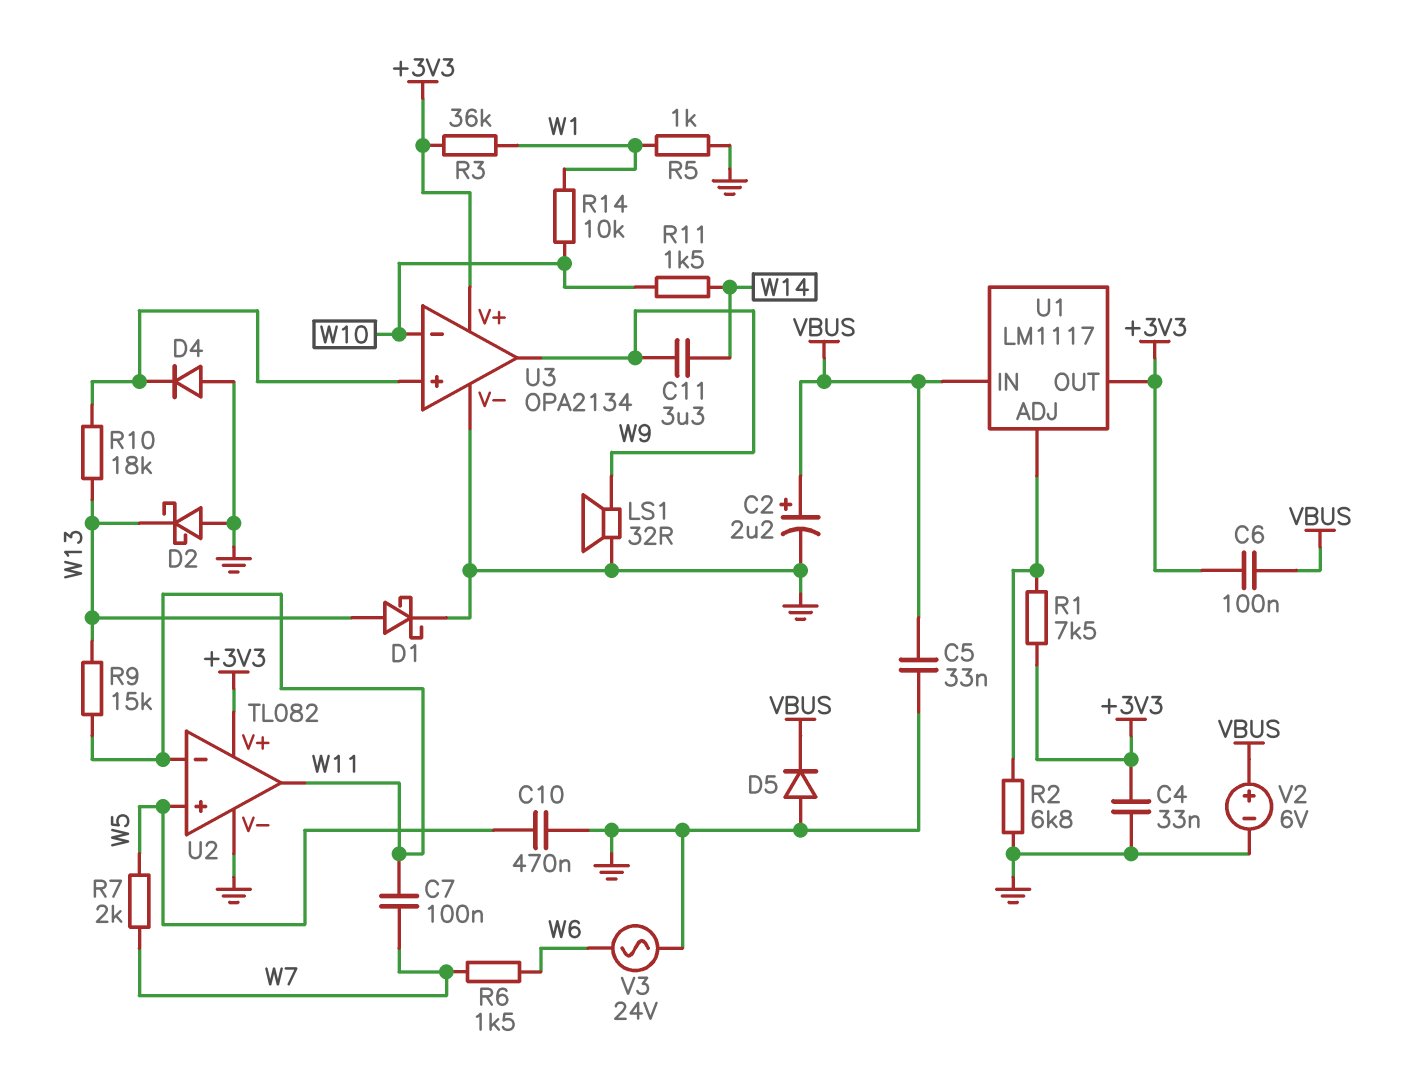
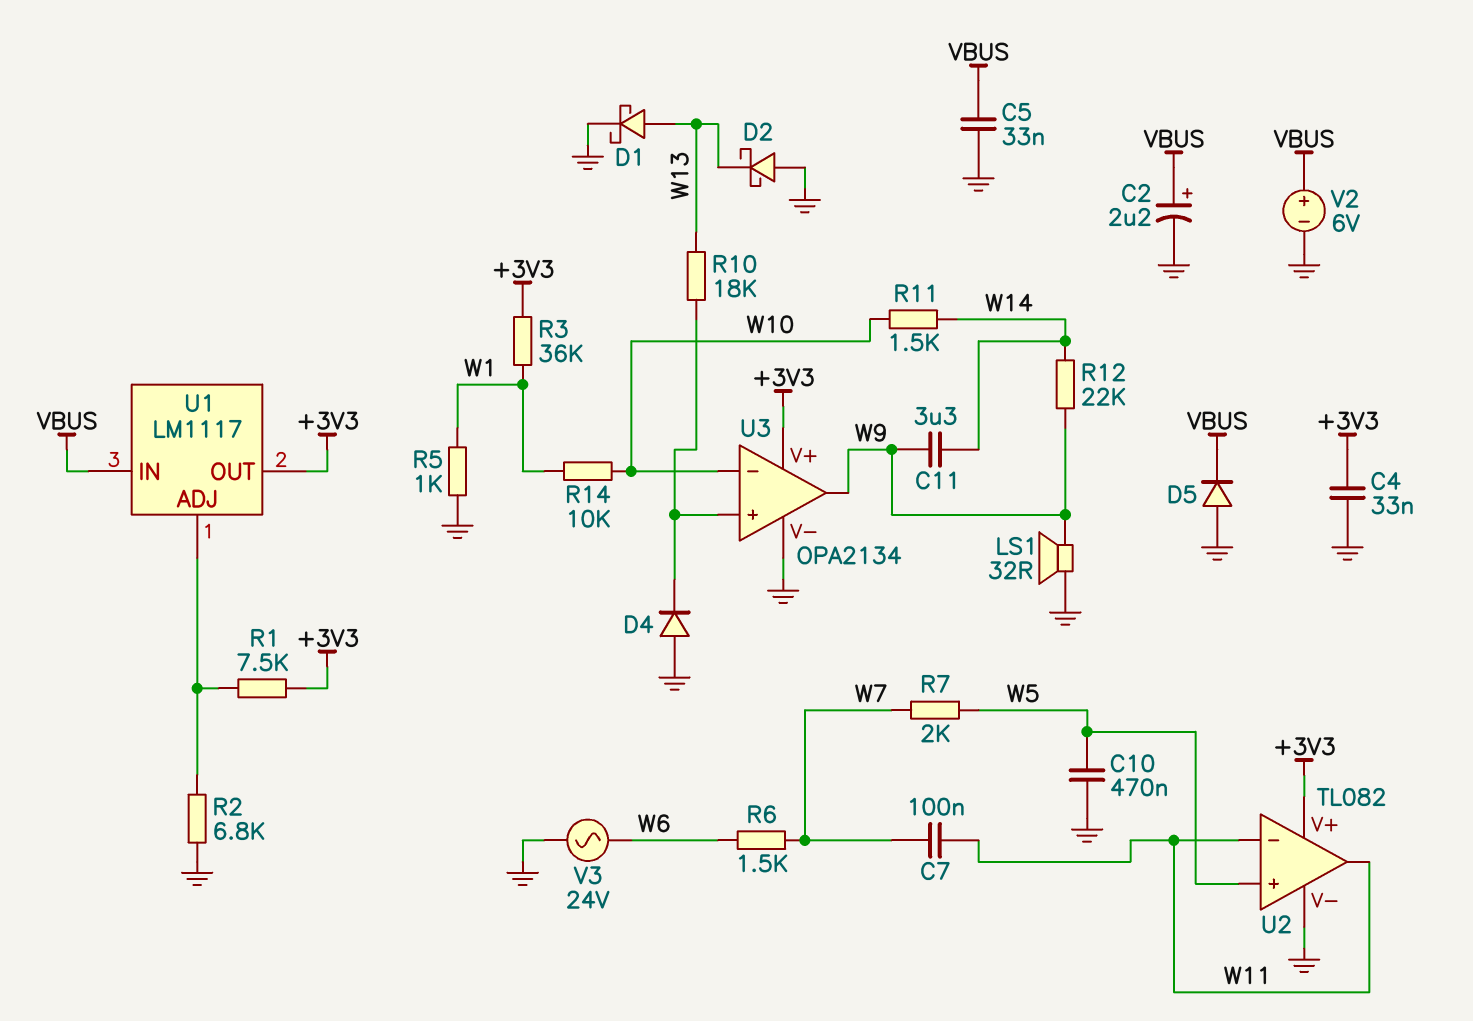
C6: 100nF (+3V3, VBUS) -> none
R9: 15k (W11, W13) -> none
R12: none -> 22k (W9, W14)

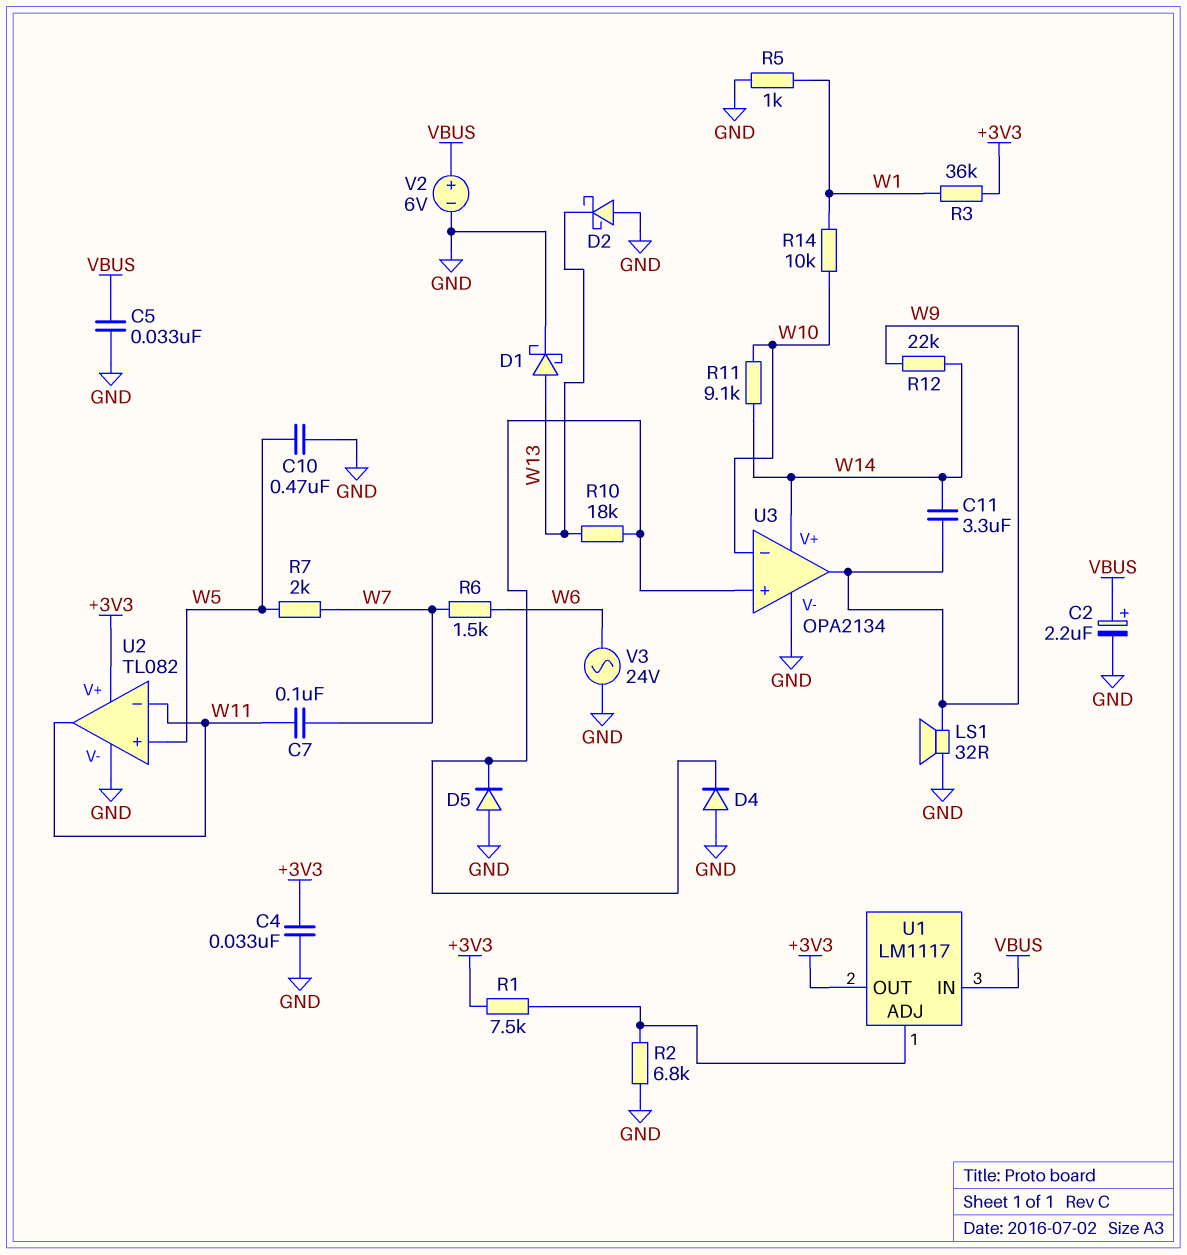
D5: diode (A GND, K VBUS) -> diode (A GND, K U3/in+)
R11: 1.5k (W10, W14) -> 9.1k (W10, W14)
U3 pin V+: +3V3 -> W14

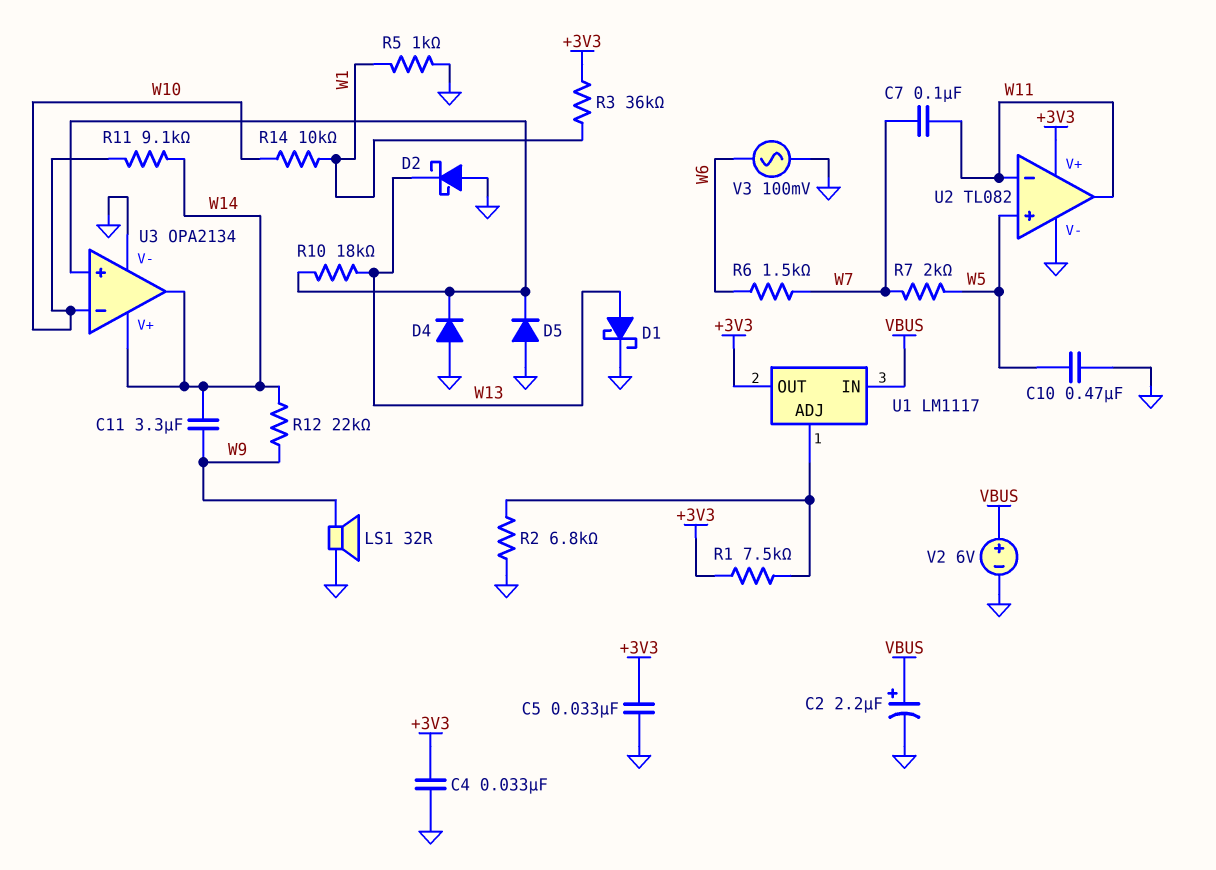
C5: 33nF (GND, VBUS) -> 33nF (+3V3, GND)
U3 pin out: W9 -> W14
V3: AC 24V (GND, W6) -> AC 100mV (GND, W6)

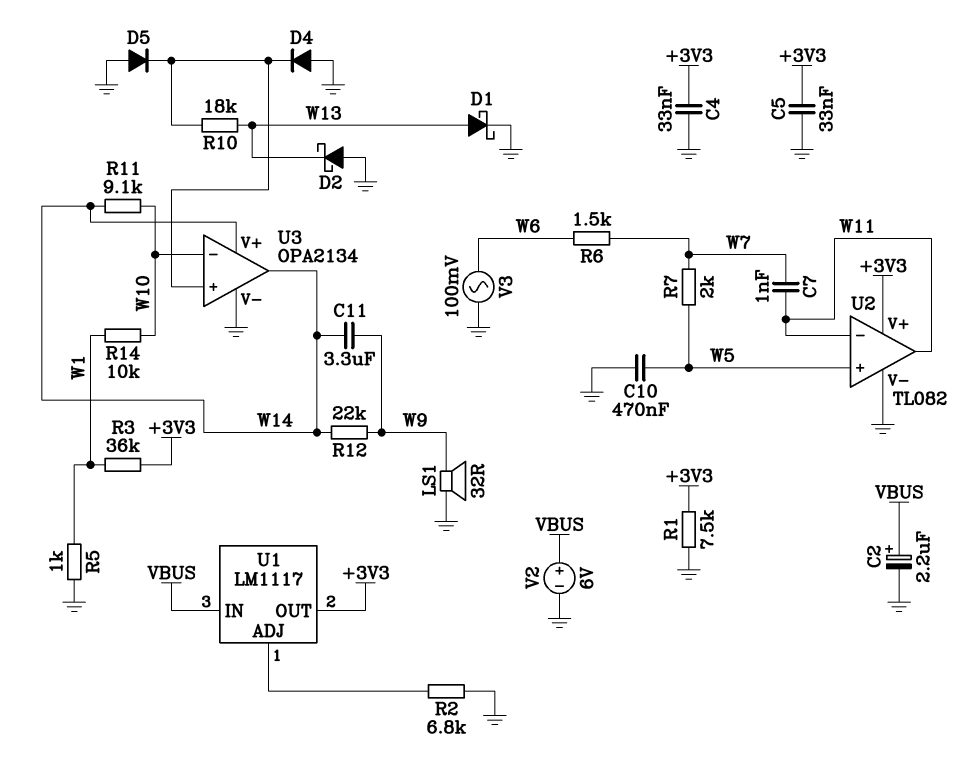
C7: 100nF (W7, W11) -> 1nF (W7, W11)
R1: 7.5k (+3V3, U1/ADJ) -> 7.5k (+3V3, GND)

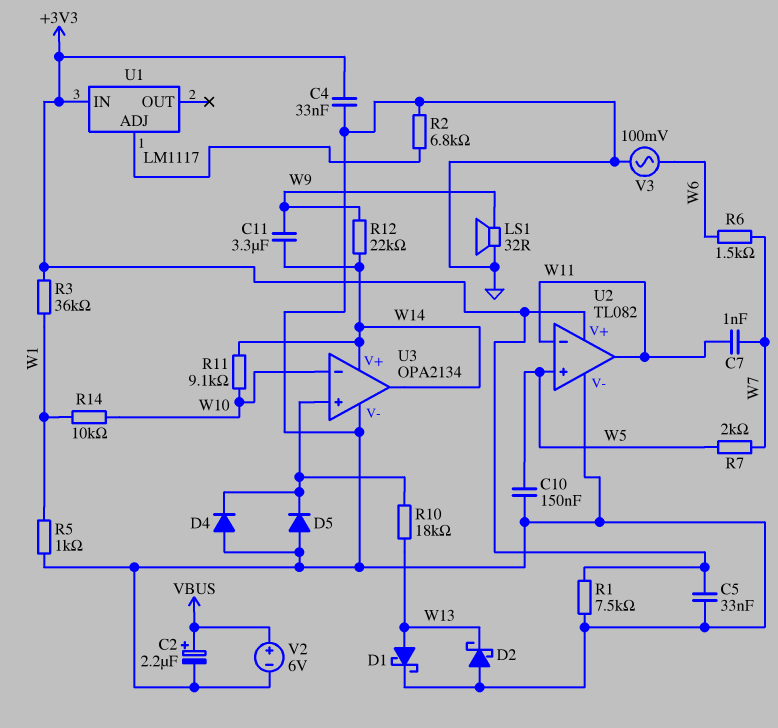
C10: 470nF (GND, W5) -> 150nF (GND, W5)
U1 pin IN: VBUS -> +3V3
U1 pin OUT: +3V3 -> none

